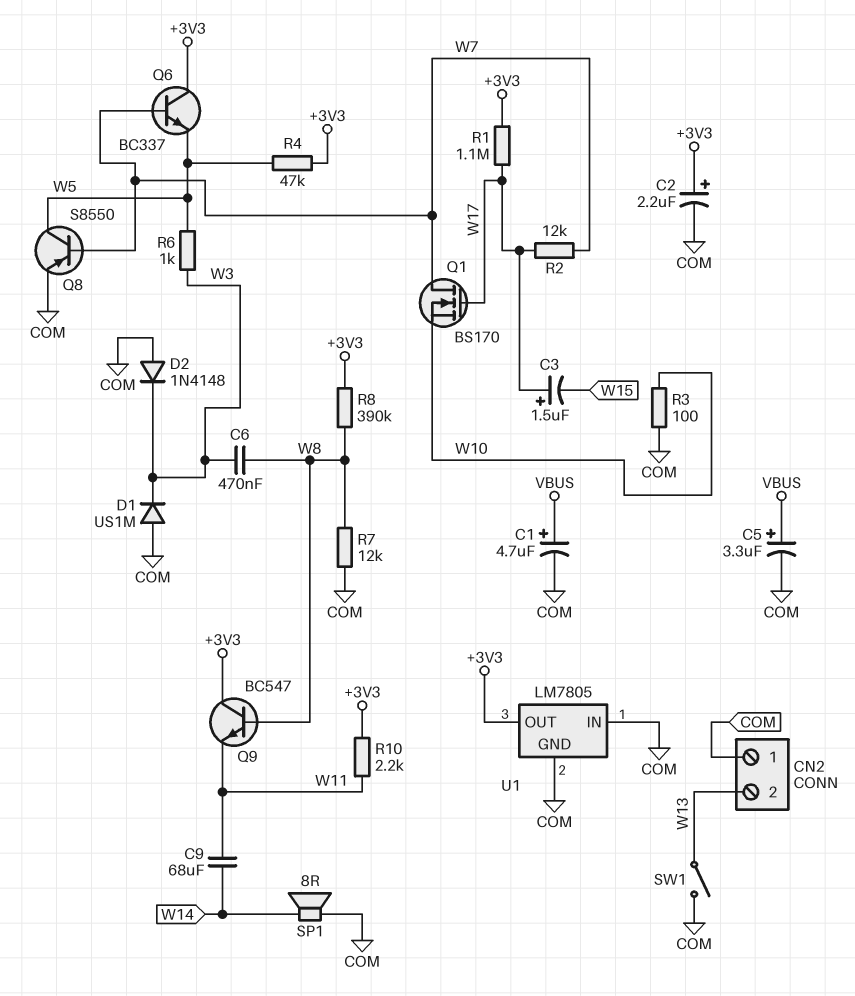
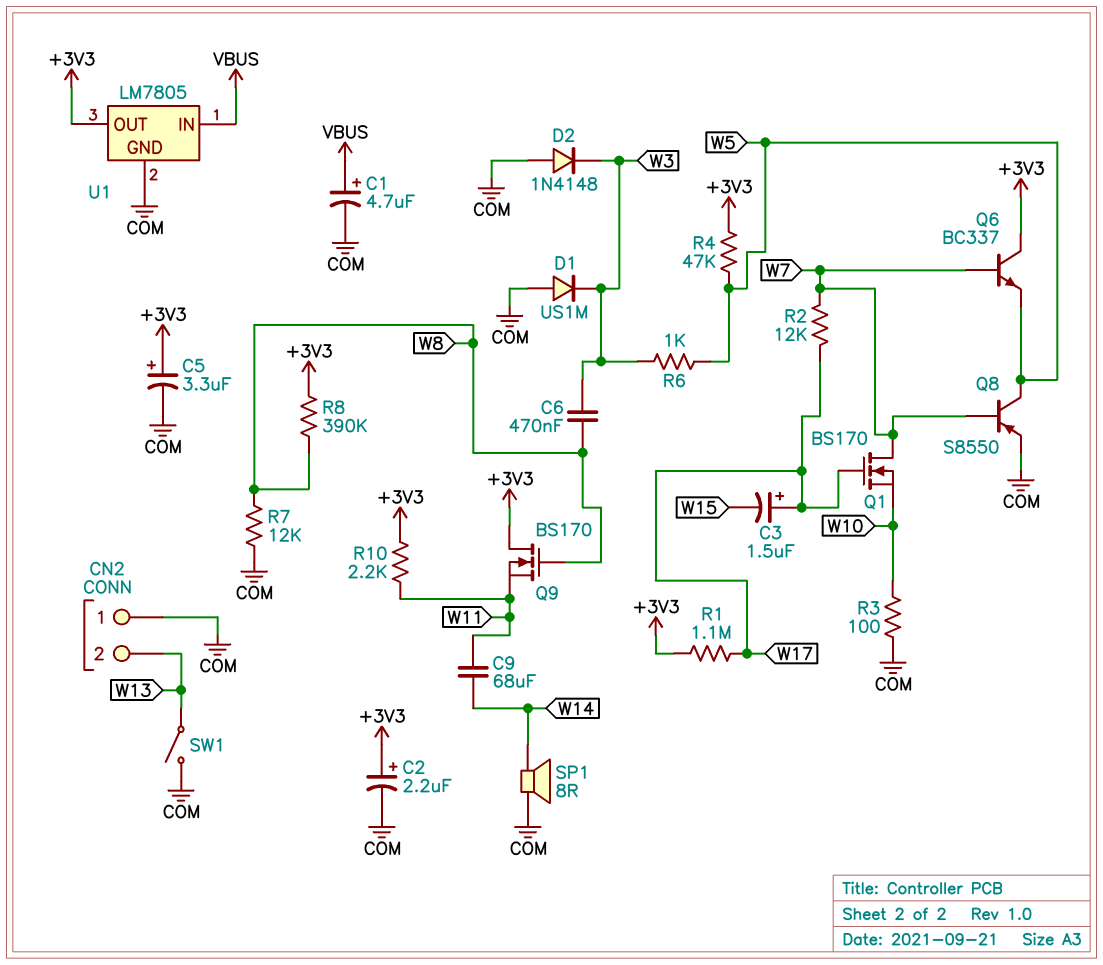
C5: 3.3uF (plus VBUS, minus COM) -> 3.3uF (plus +3V3, minus COM)
Q9: NPN BC547 (B W8, C +3V3, E W11) -> NMOS BS170 (G W8, D +3V3, S W11)
U1 pin IN: COM -> VBUS

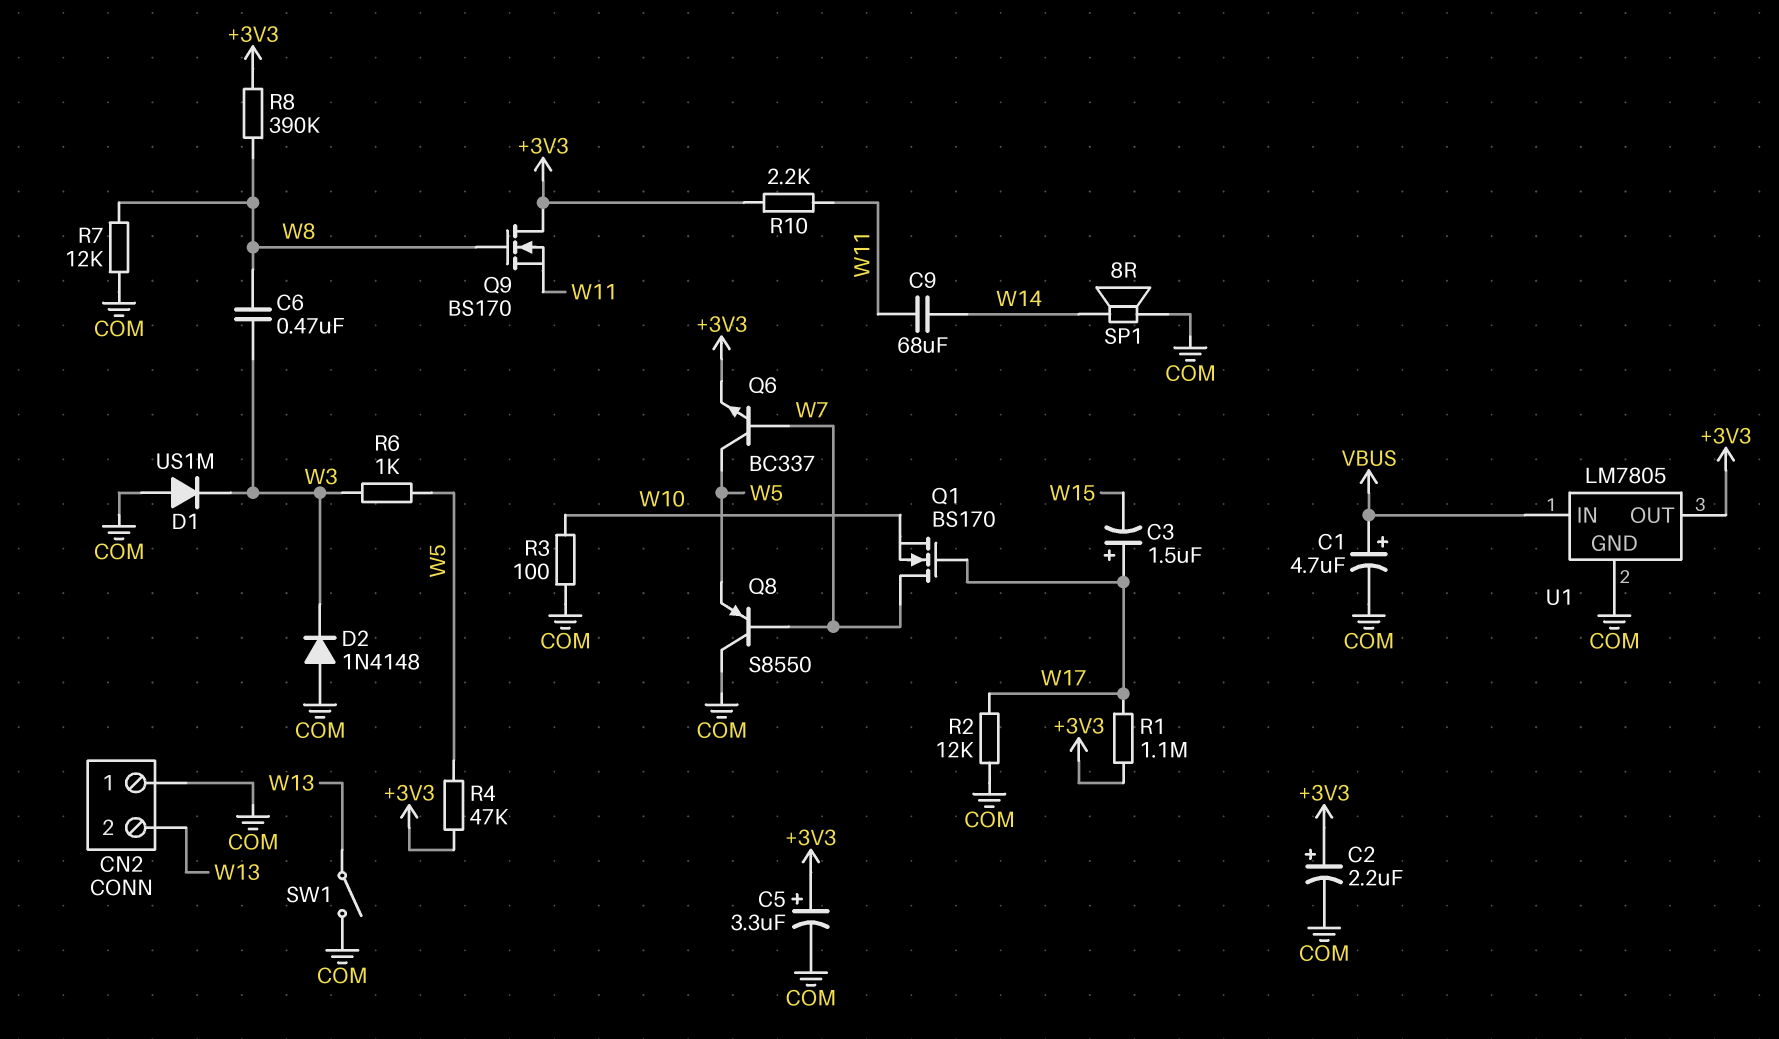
Q6: NPN BC337 (B W7, C +3V3, E W5) -> NPN BC337 (B W7, C W5, E +3V3)
Q8: PNP S8550 (B W7, C W5, E COM) -> PNP S8550 (B W7, C COM, E W5)
R2: 12k (W7, W17) -> 12k (COM, W17)

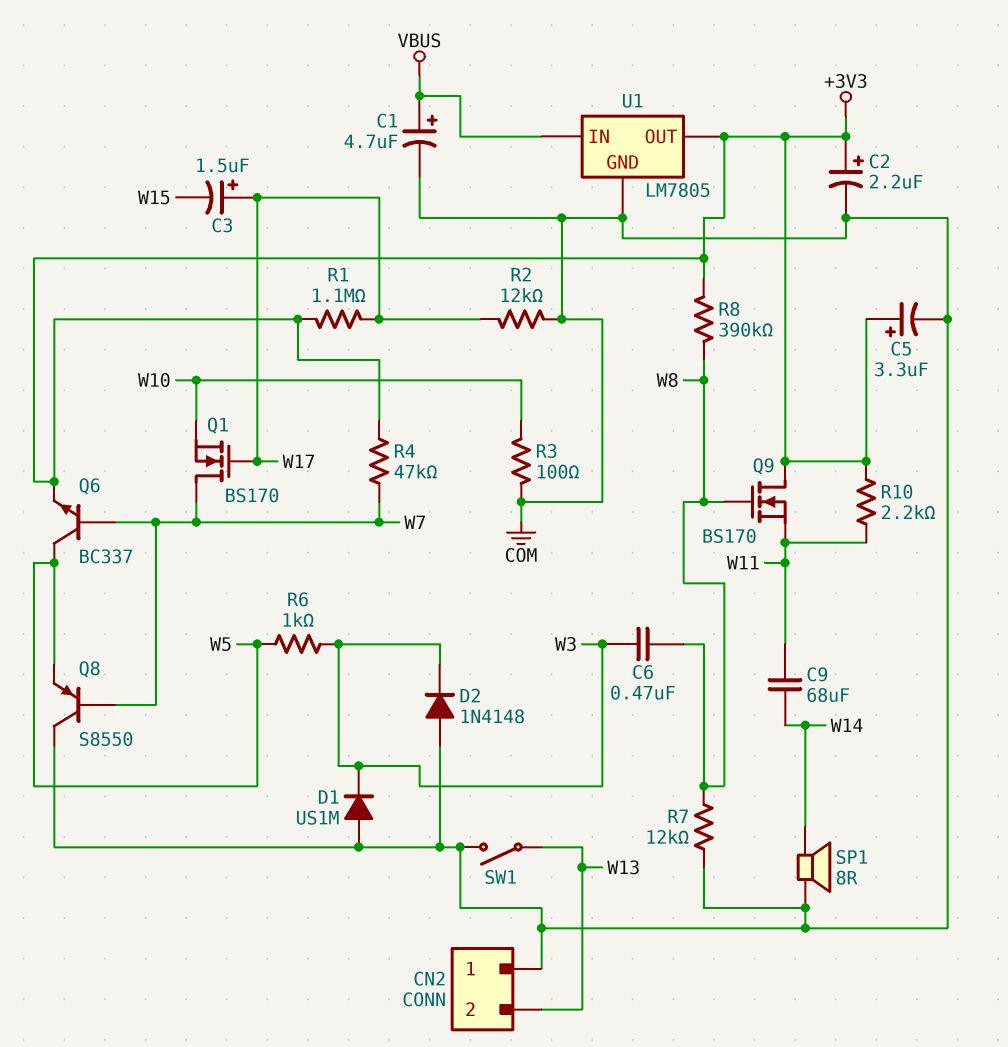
R4: 47k (+3V3, W5) -> 47k (+3V3, W7)

